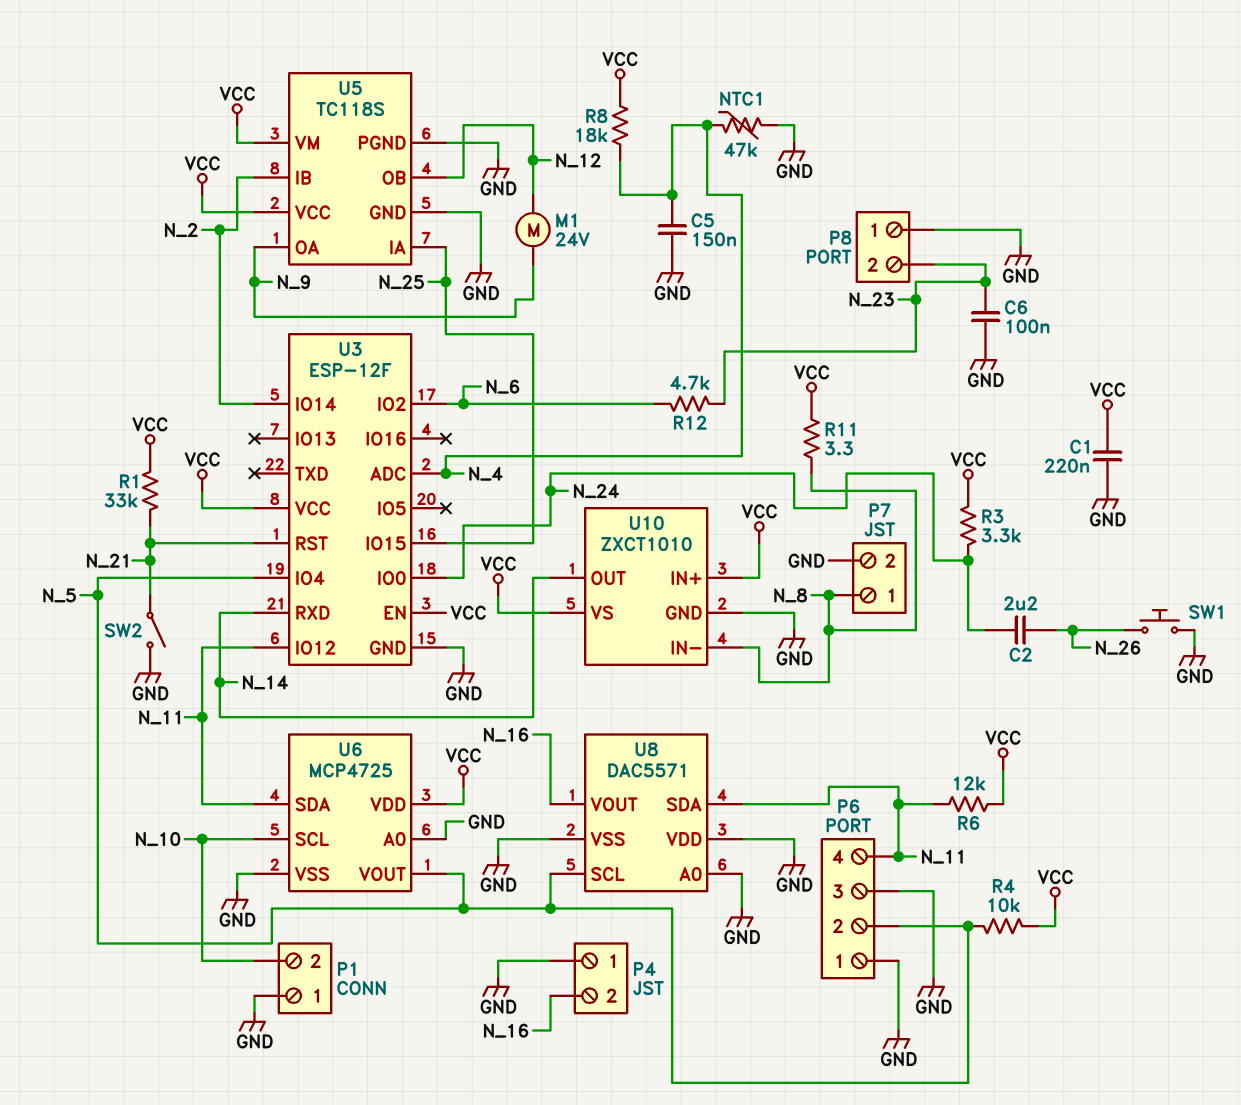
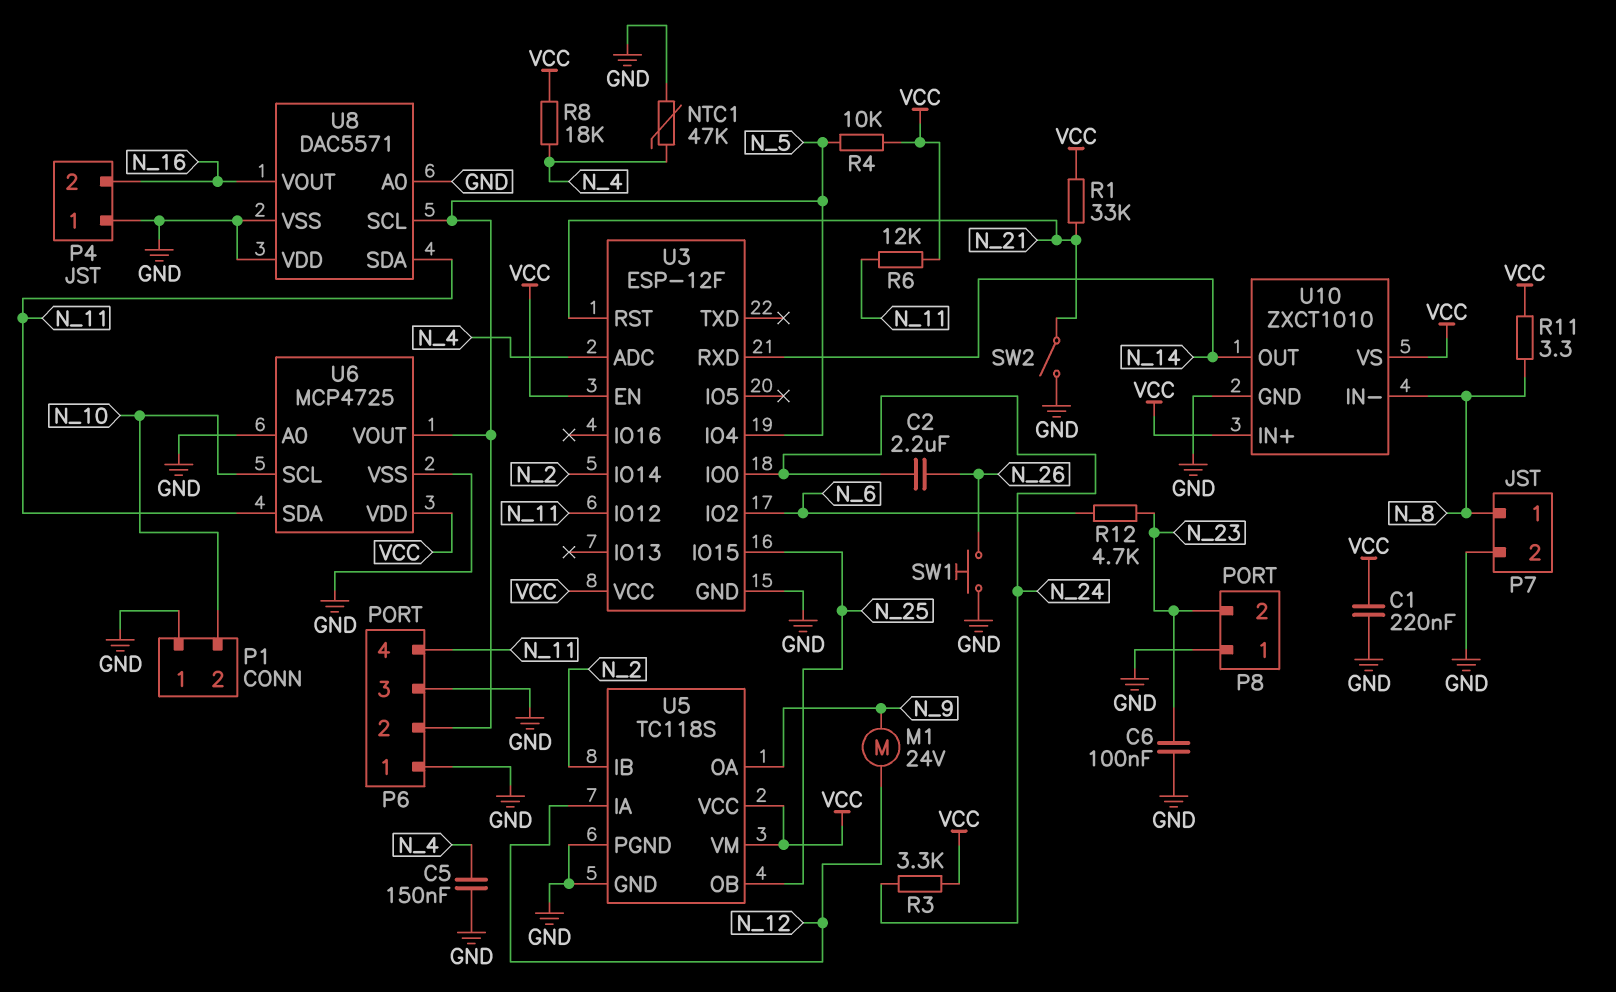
U5 pin IA: N_25 -> N_12
U5 pin OB: N_12 -> N_25

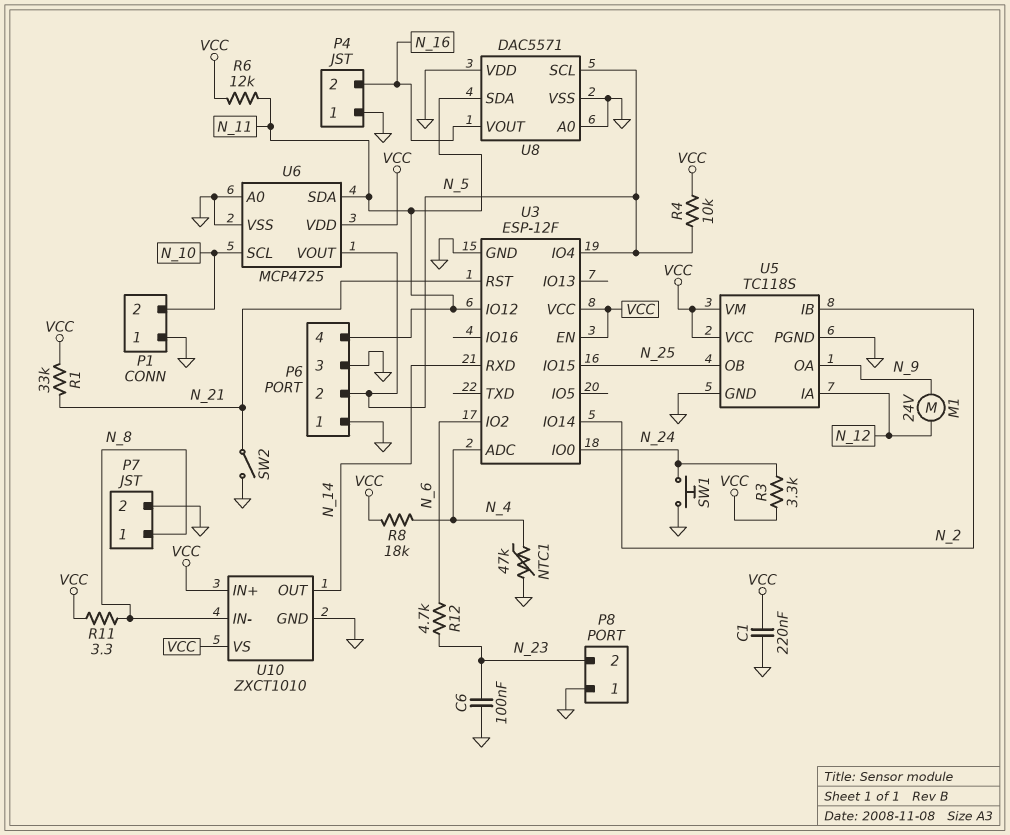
C2: 2.2uF (N_24, N_26) -> none
C5: 150nF (GND, N_4) -> none
SW1: button (GND, N_26) -> button (GND, N_24)

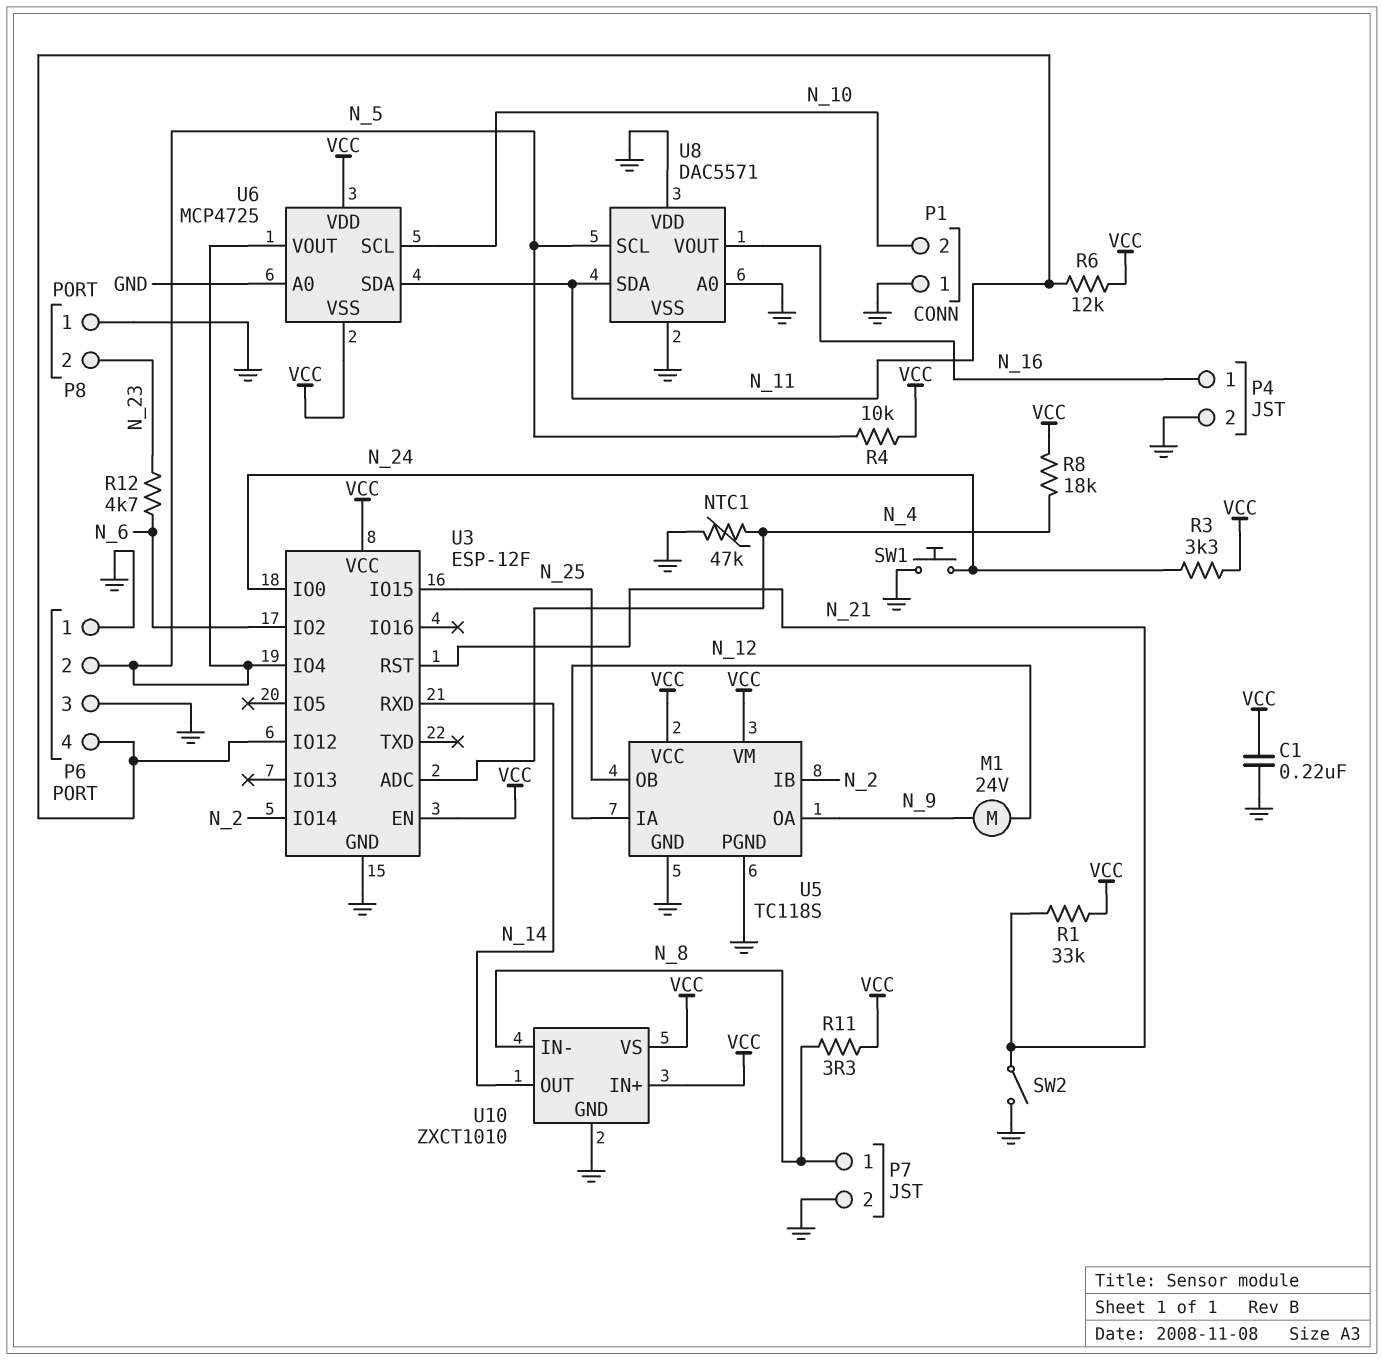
C6: 100nF (GND, N_23) -> none
P4 pin 1: GND -> N_16
P4 pin 2: N_16 -> GND
U6 pin VSS: GND -> VCC

